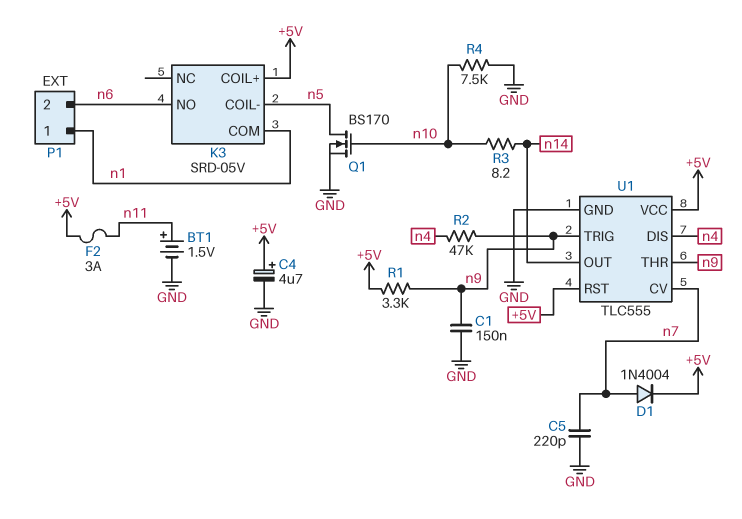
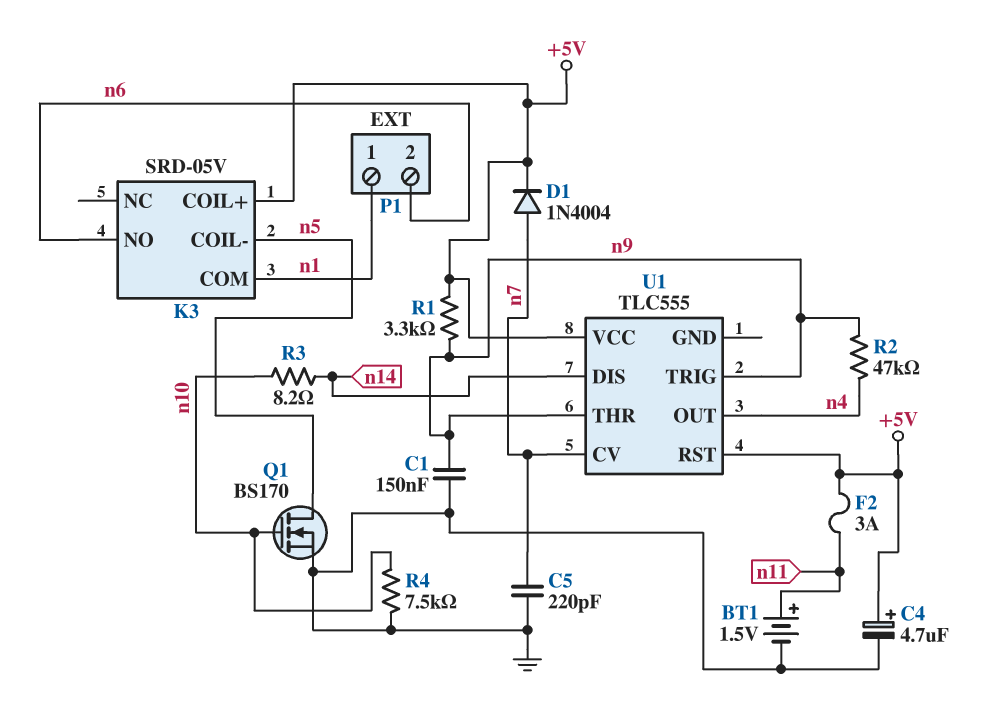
U1 pin DIS: n4 -> n14
U1 pin GND: GND -> none
U1 pin OUT: n14 -> n4

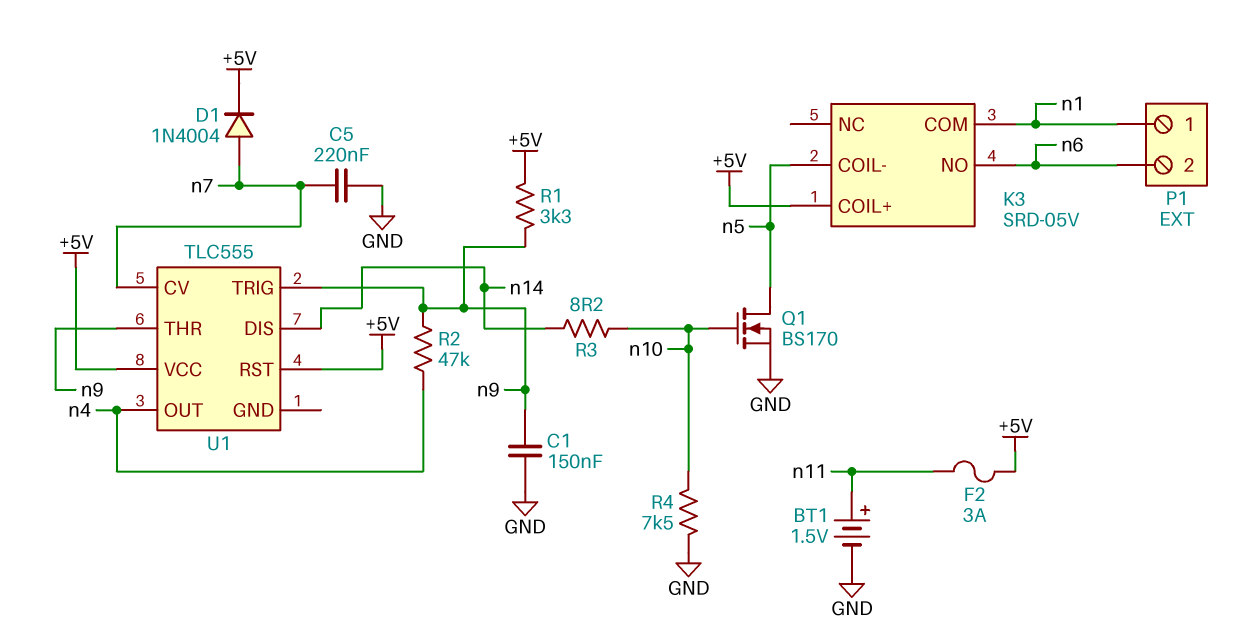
C4: 4.7uF (plus +5V, minus GND) -> none
C5: 220pF (GND, n7) -> 220nF (GND, n7)

